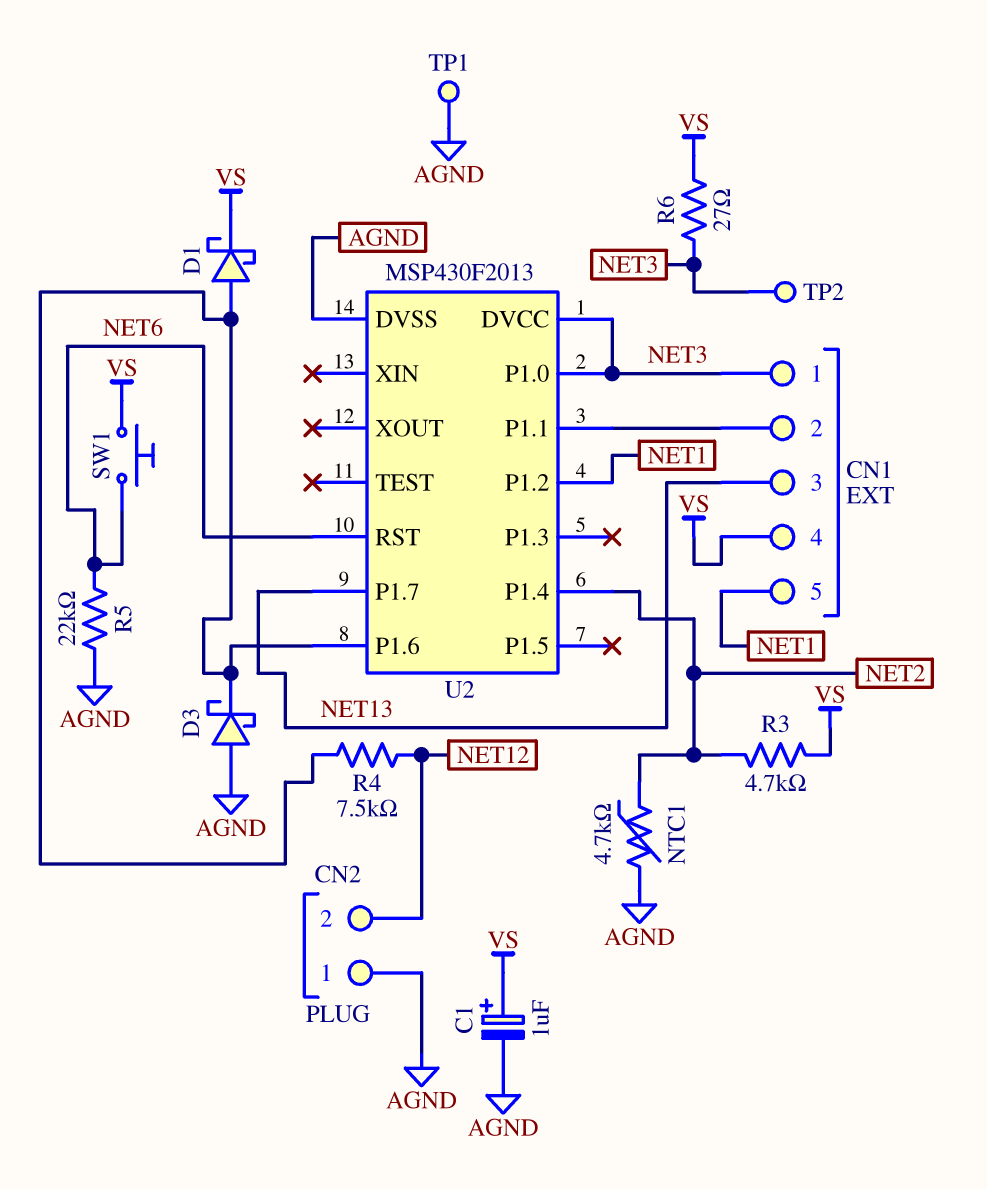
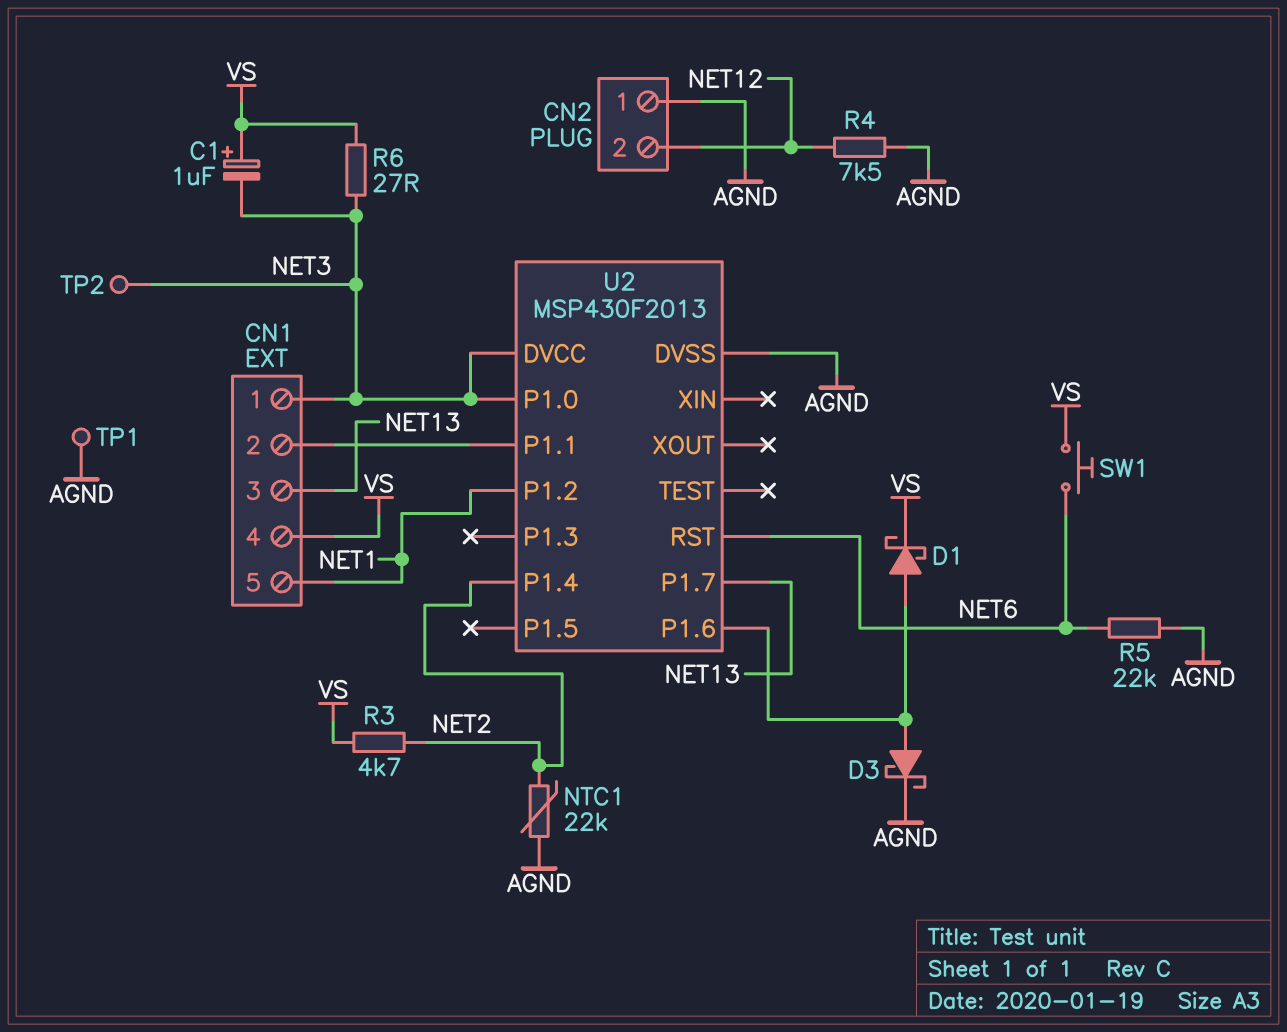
C1: 1uF (plus VS, minus AGND) -> 1uF (plus VS, minus NET3)
D3: schottky (A AGND, K U2/P1.6) -> schottky (A U2/P1.6, K AGND)
NTC1: 4.7k (AGND, NET2) -> 22k (AGND, NET2)
R4: 7.5k (NET12, U2/P1.6) -> 7.5k (AGND, NET12)

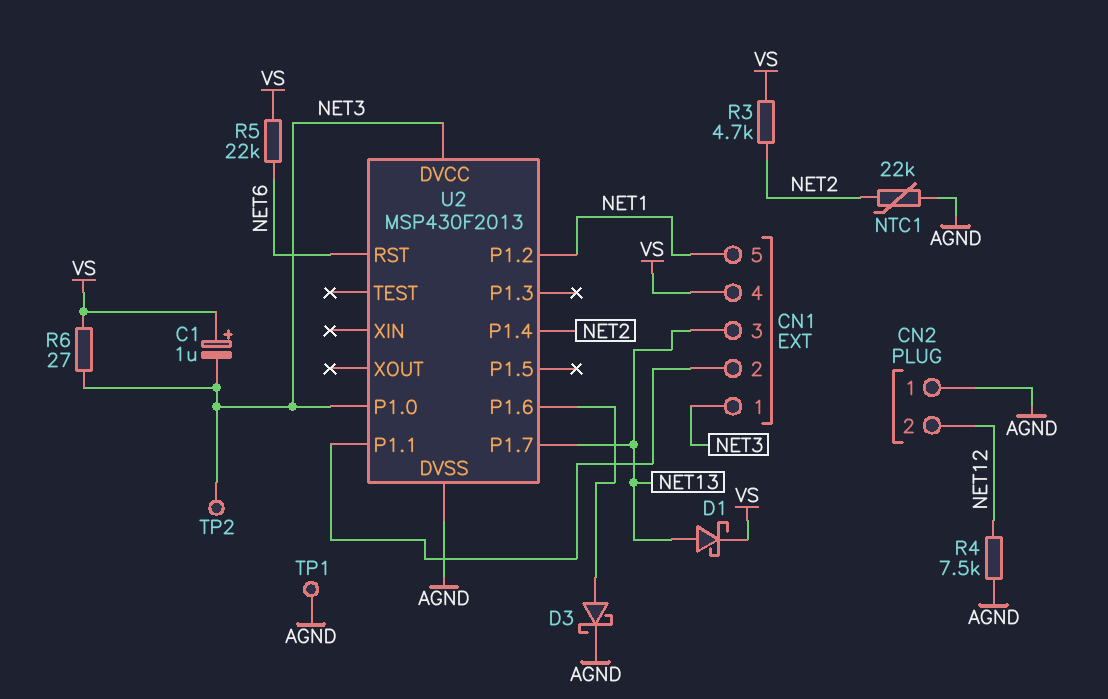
D1: schottky (A U2/P1.6, K VS) -> schottky (A NET13, K VS)
R5: 22k (AGND, NET6) -> 22k (NET6, VS)
SW1: button (NET6, VS) -> none

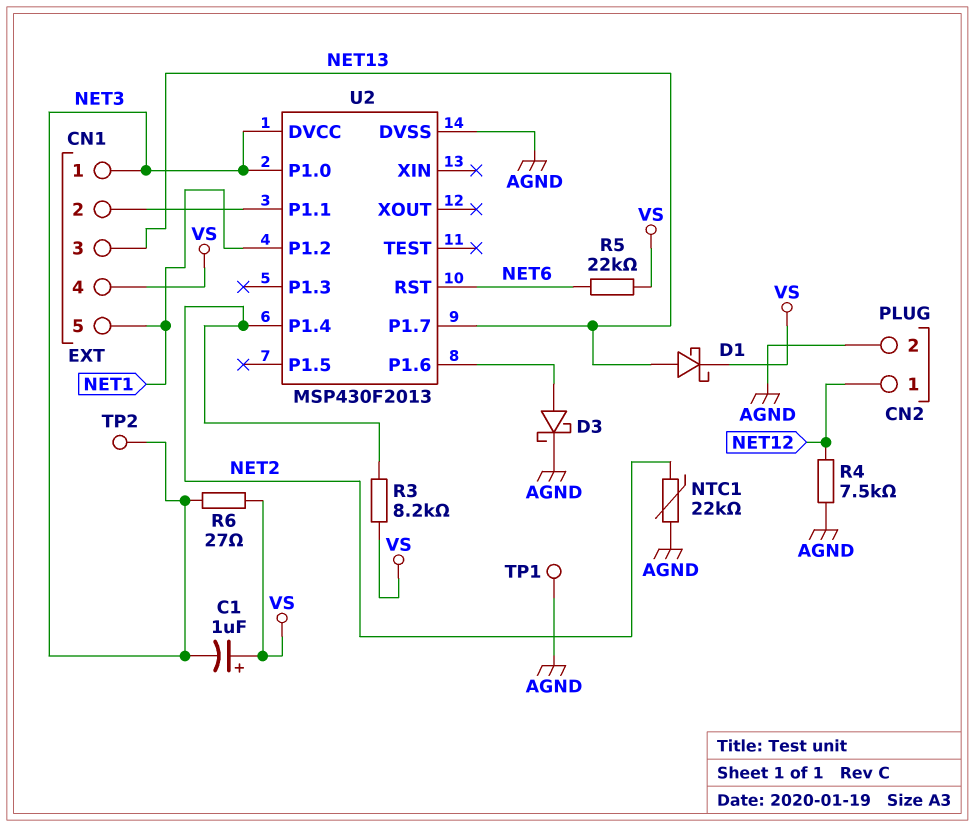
CN2 pin 1: AGND -> NET12
CN2 pin 2: NET12 -> AGND
R3: 4.7k (NET2, VS) -> 8.2k (NET2, VS)

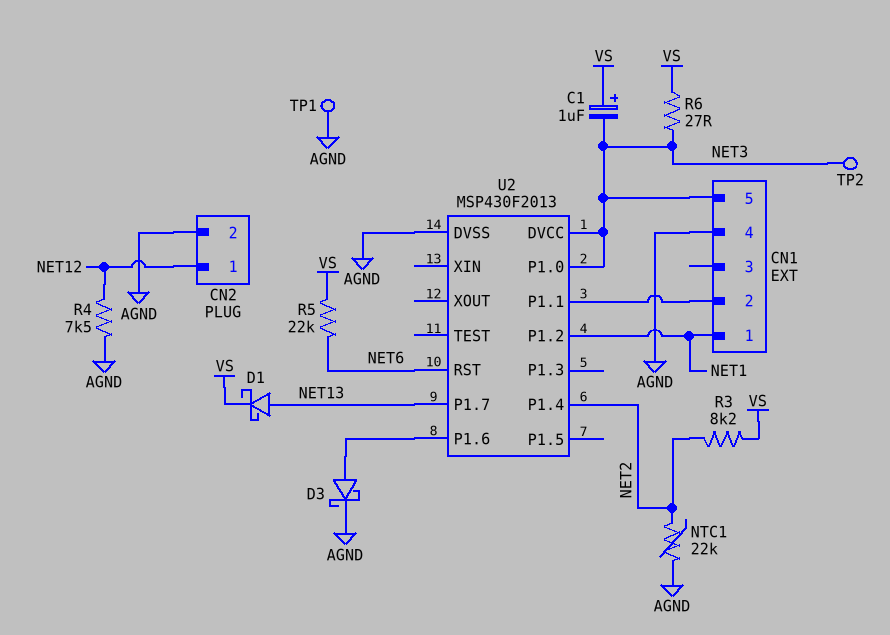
CN1 pin 1: NET3 -> NET1
CN1 pin 3: NET13 -> none
CN1 pin 4: VS -> AGND
CN1 pin 5: NET1 -> NET3

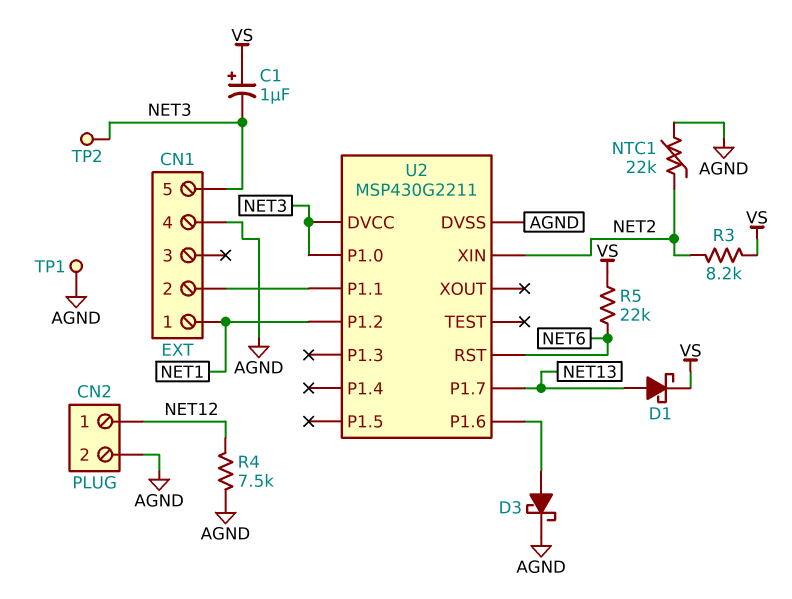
R6: 27 (NET3, VS) -> none
U2: MSP430F2013 -> MSP430G2211
U2 pin P1.4: NET2 -> none
U2 pin XIN: none -> NET2

